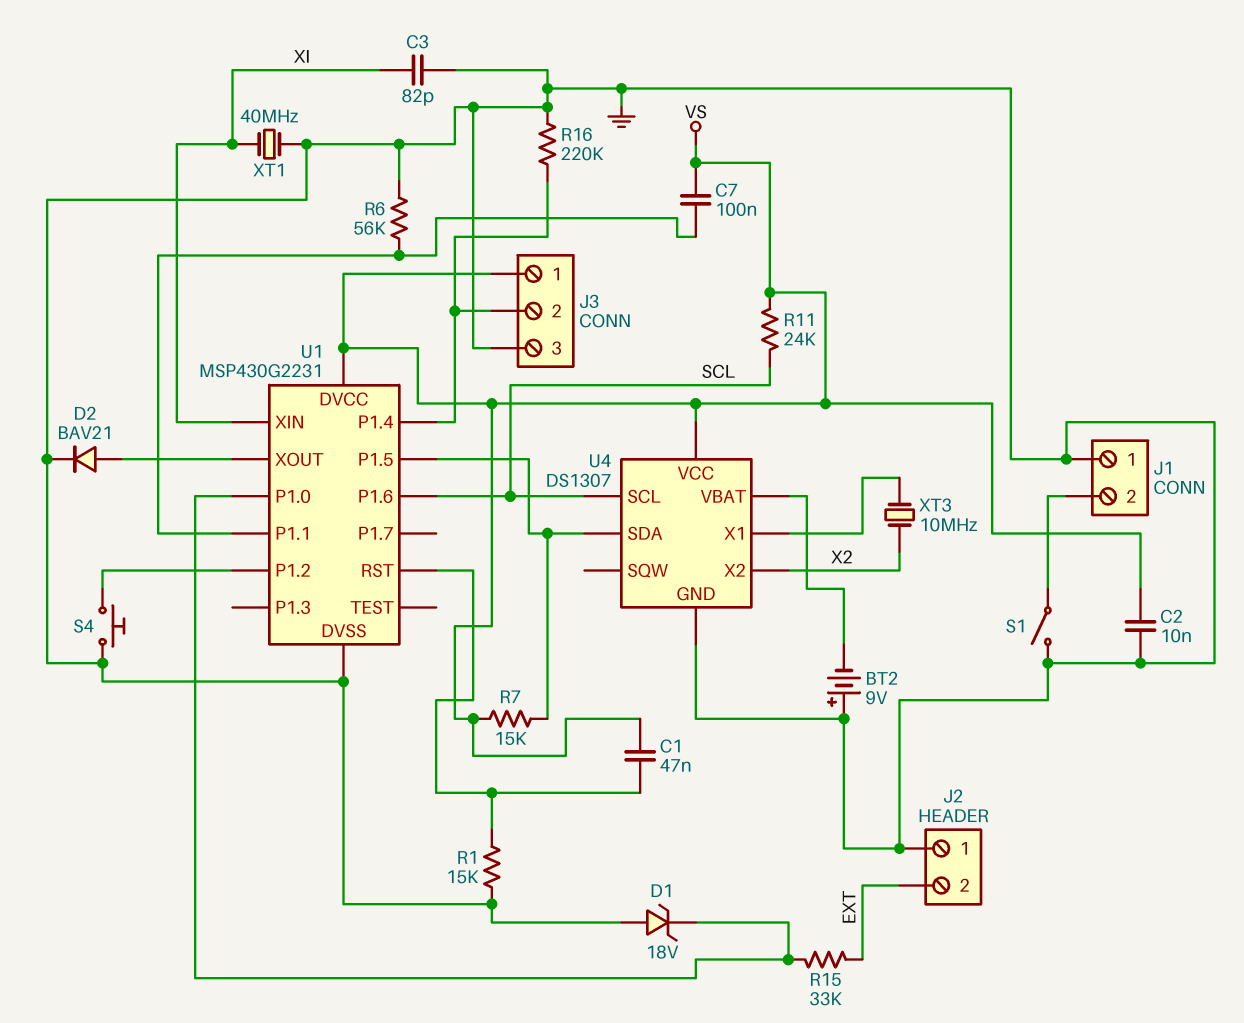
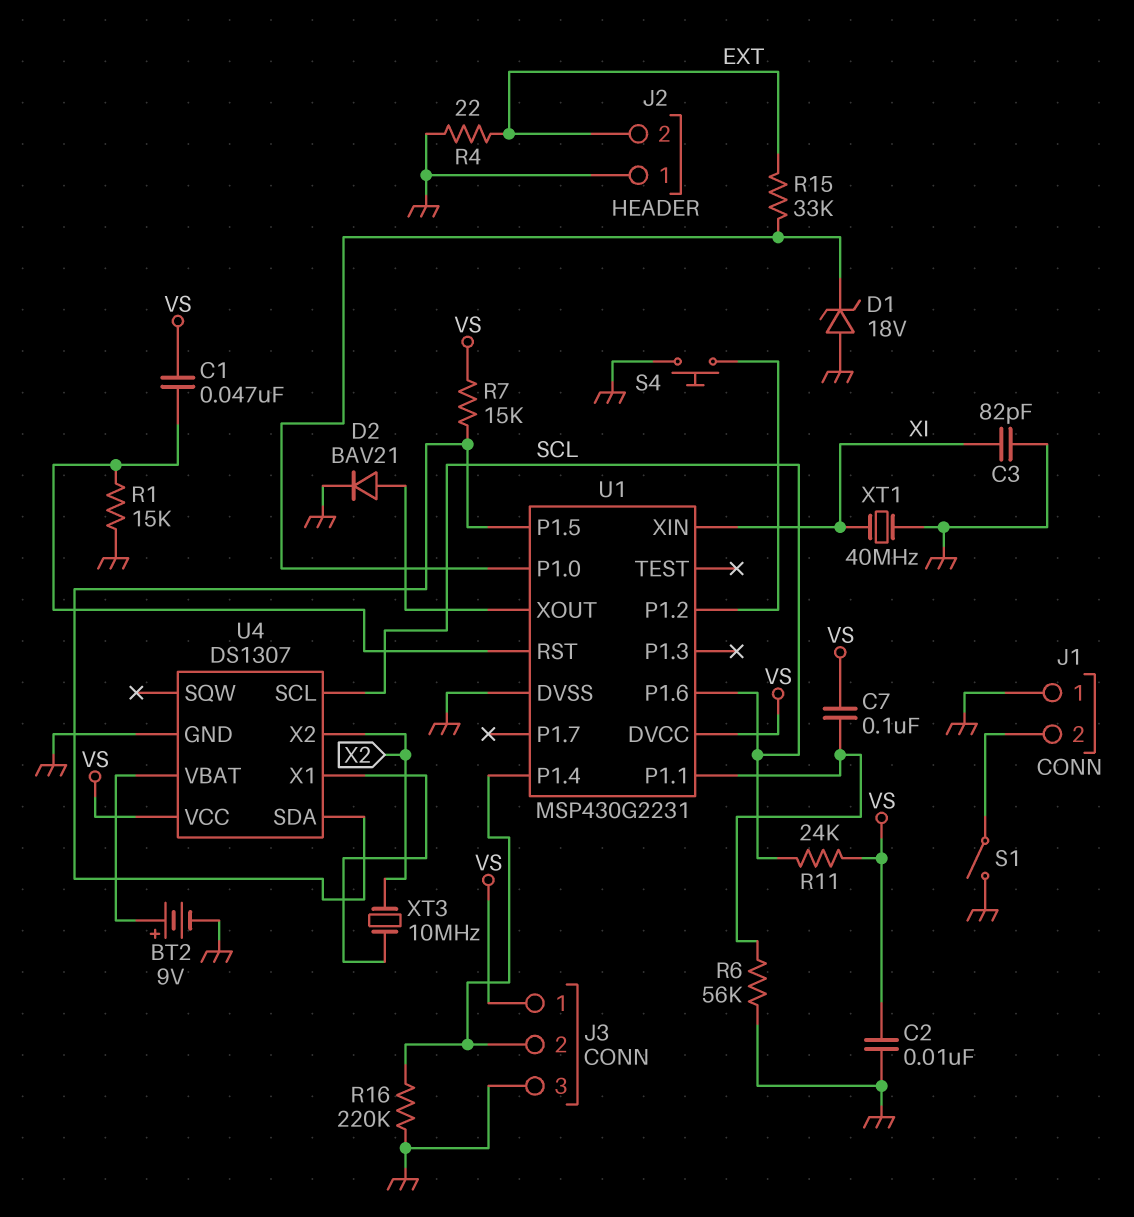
BT2: 9V (plus GND, minus U4/VBAT) -> 9V (plus U4/VBAT, minus GND)
R4: none -> 22 (EXT, GND)

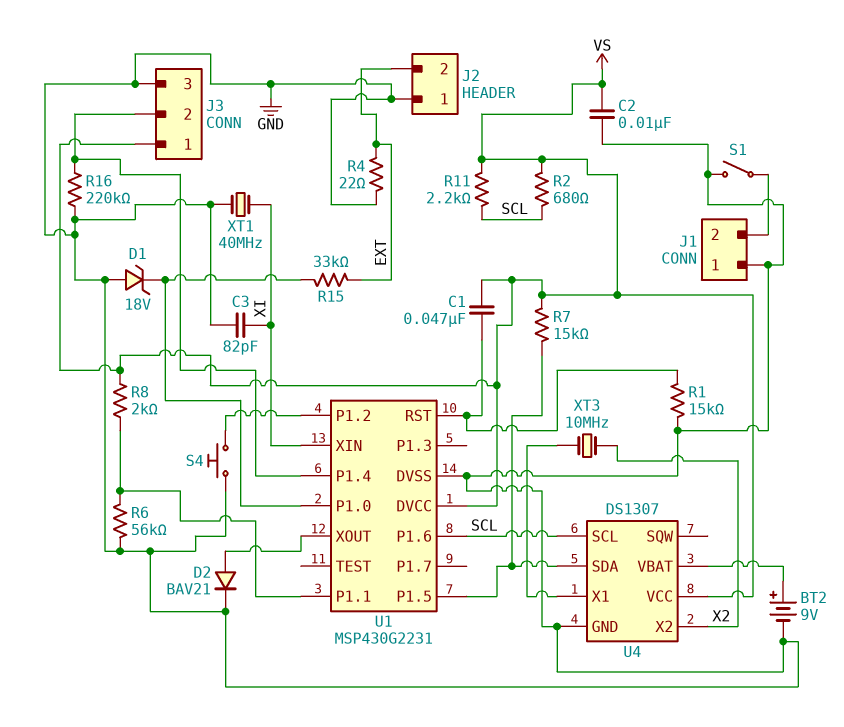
C7: 100nF (U1/P1.1, VS) -> none
R2: none -> 680 (SCL, VS)
R8: none -> 2k (U1/P1.1, VS)
R11: 24k (SCL, VS) -> 2.2k (SCL, VS)

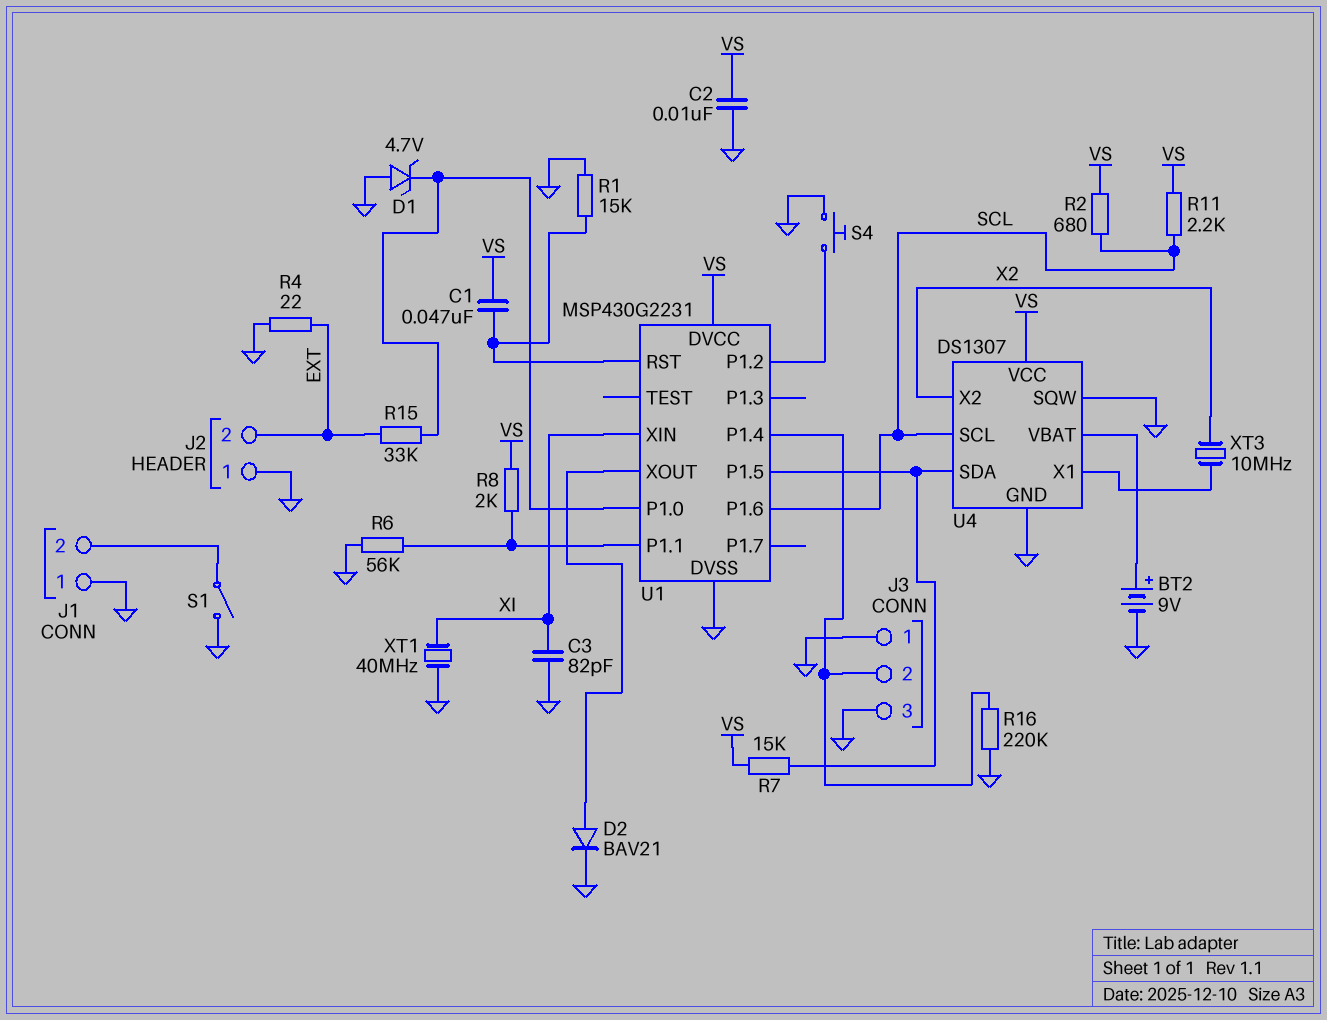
D1: zener 18V (A GND, K U1/P1.0) -> zener 4.7V (A GND, K U1/P1.0)
J3 pin 1: VS -> GND
U4 pin SQW: none -> GND

